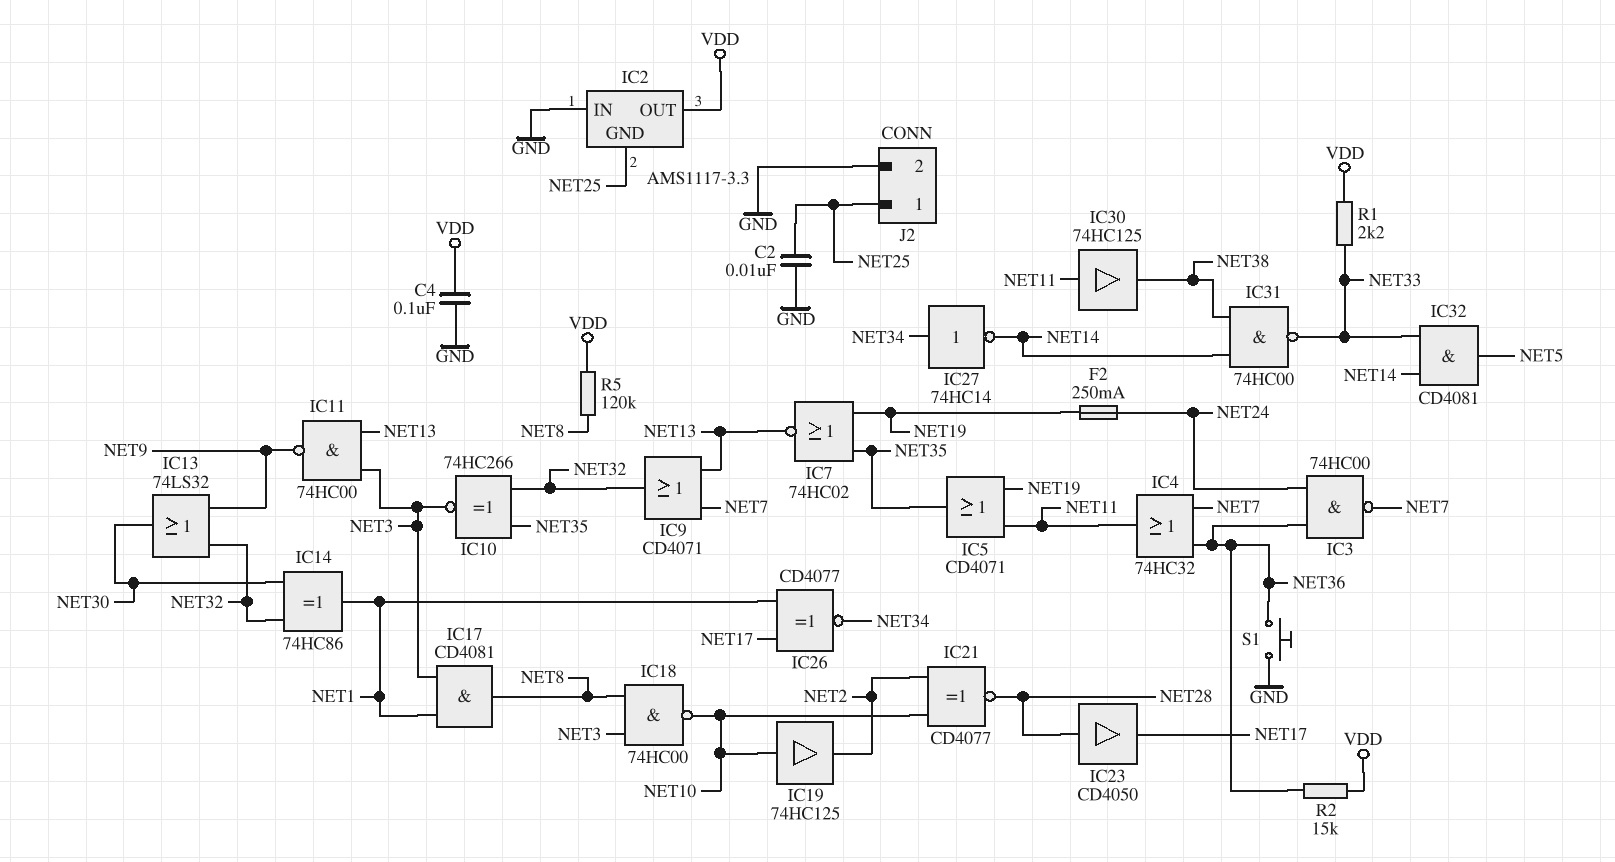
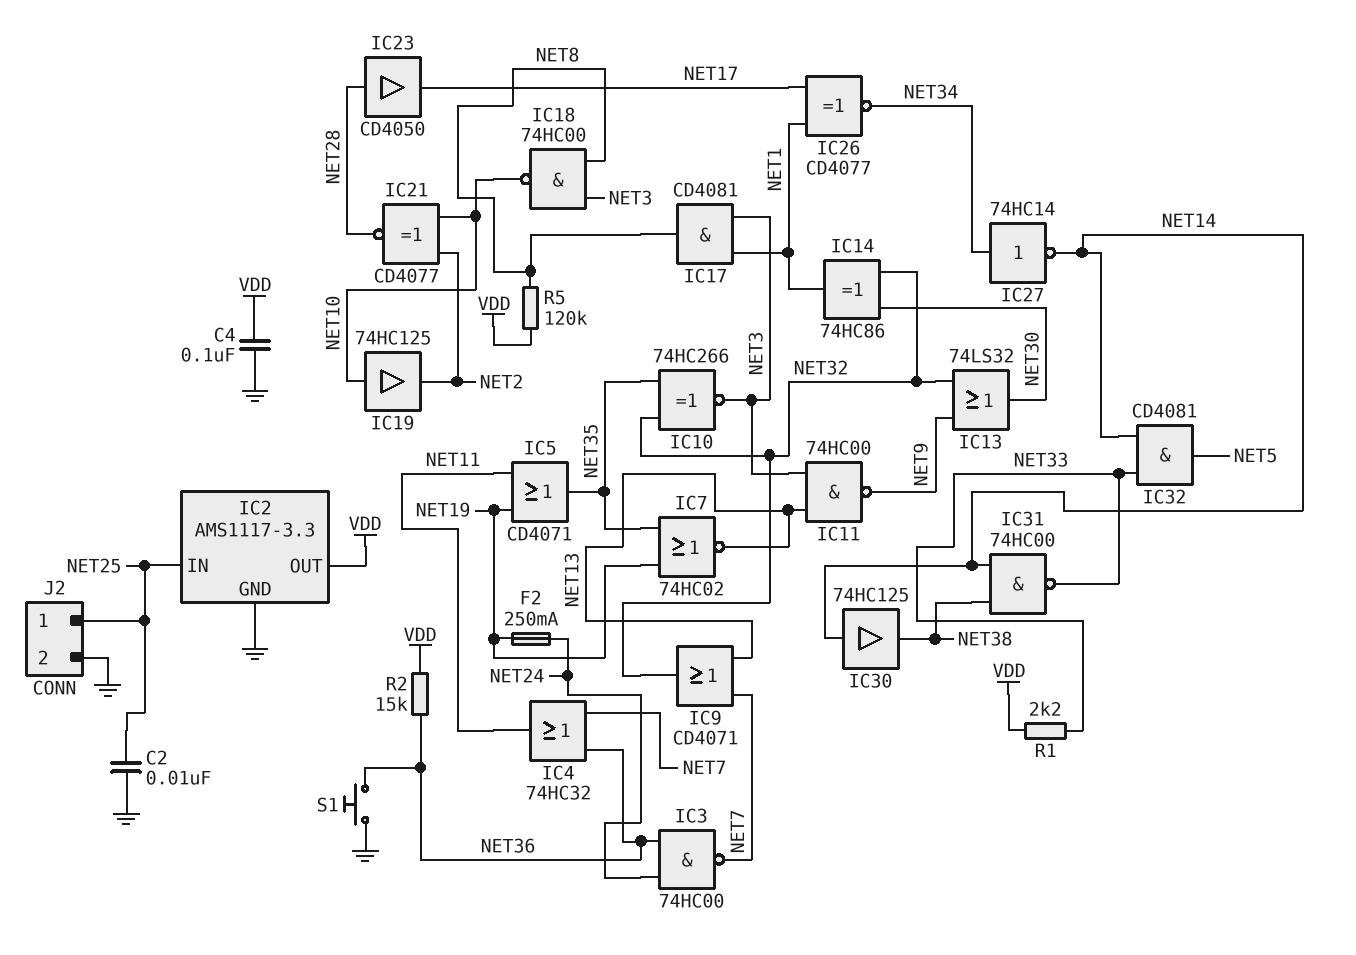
IC2 pin GND: NET25 -> GND
IC2 pin IN: GND -> NET25
IC30: buffer 74HC125 (in NET11, out NET38) -> buffer 74HC125 (in NET14, out NET38)

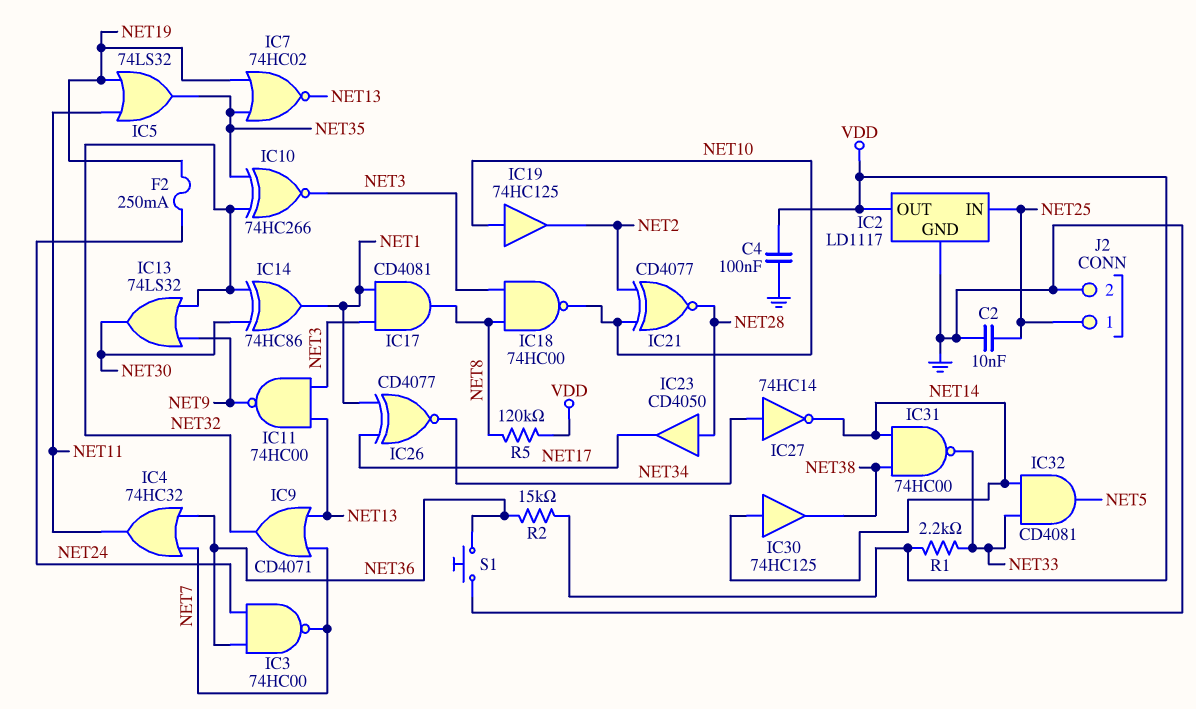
IC2: AMS1117-3.3 -> LD1117
IC5: OR CD4071 (in NET11, in NET19, out NET35) -> OR 74LS32 (in NET11, in NET19, out NET35)

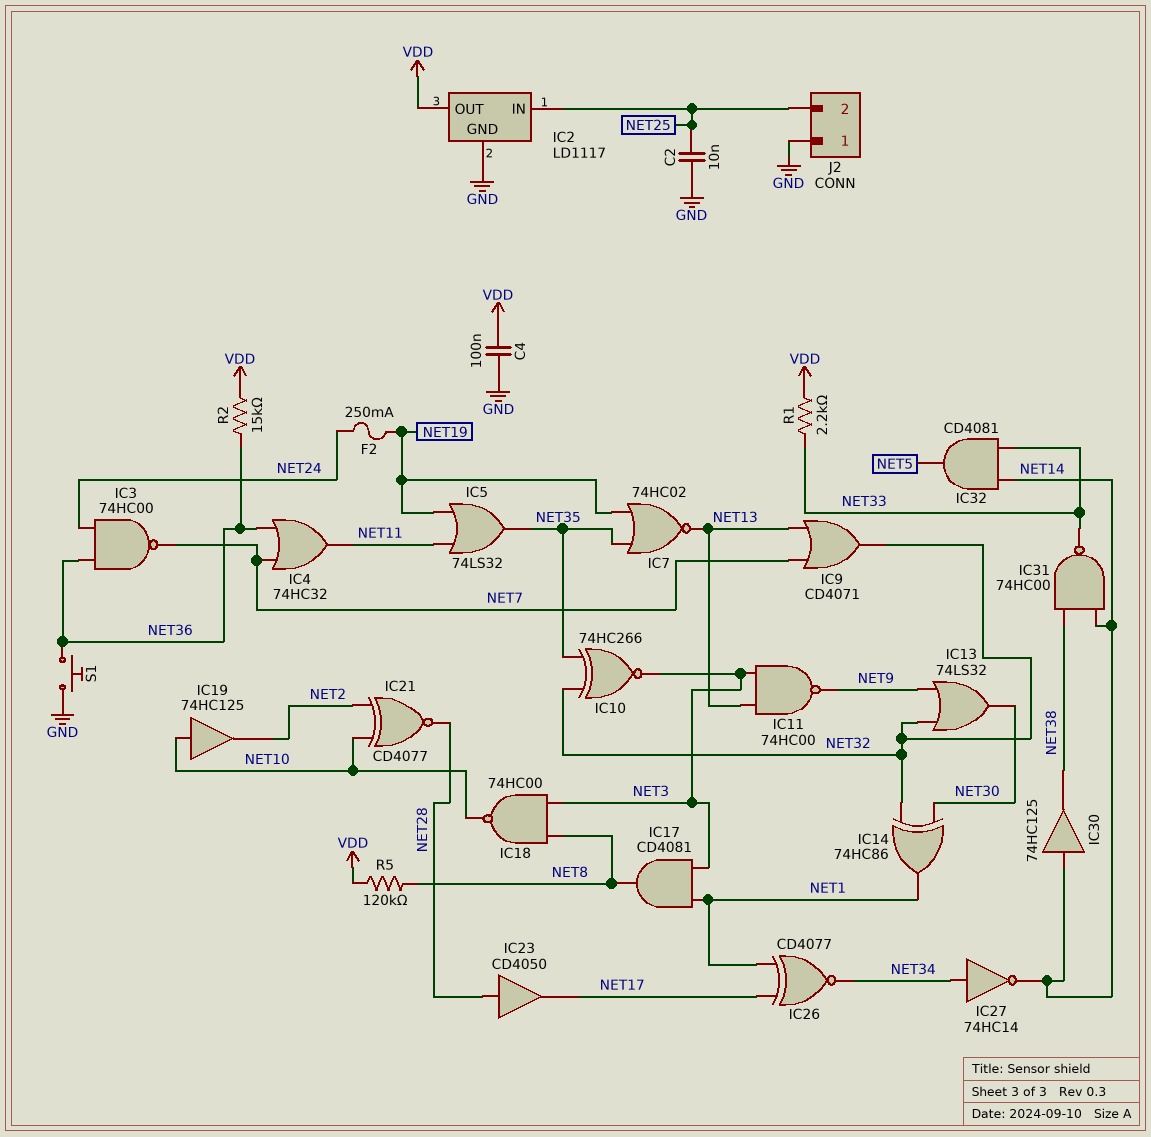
J2 pin 1: NET25 -> GND
J2 pin 2: GND -> NET25

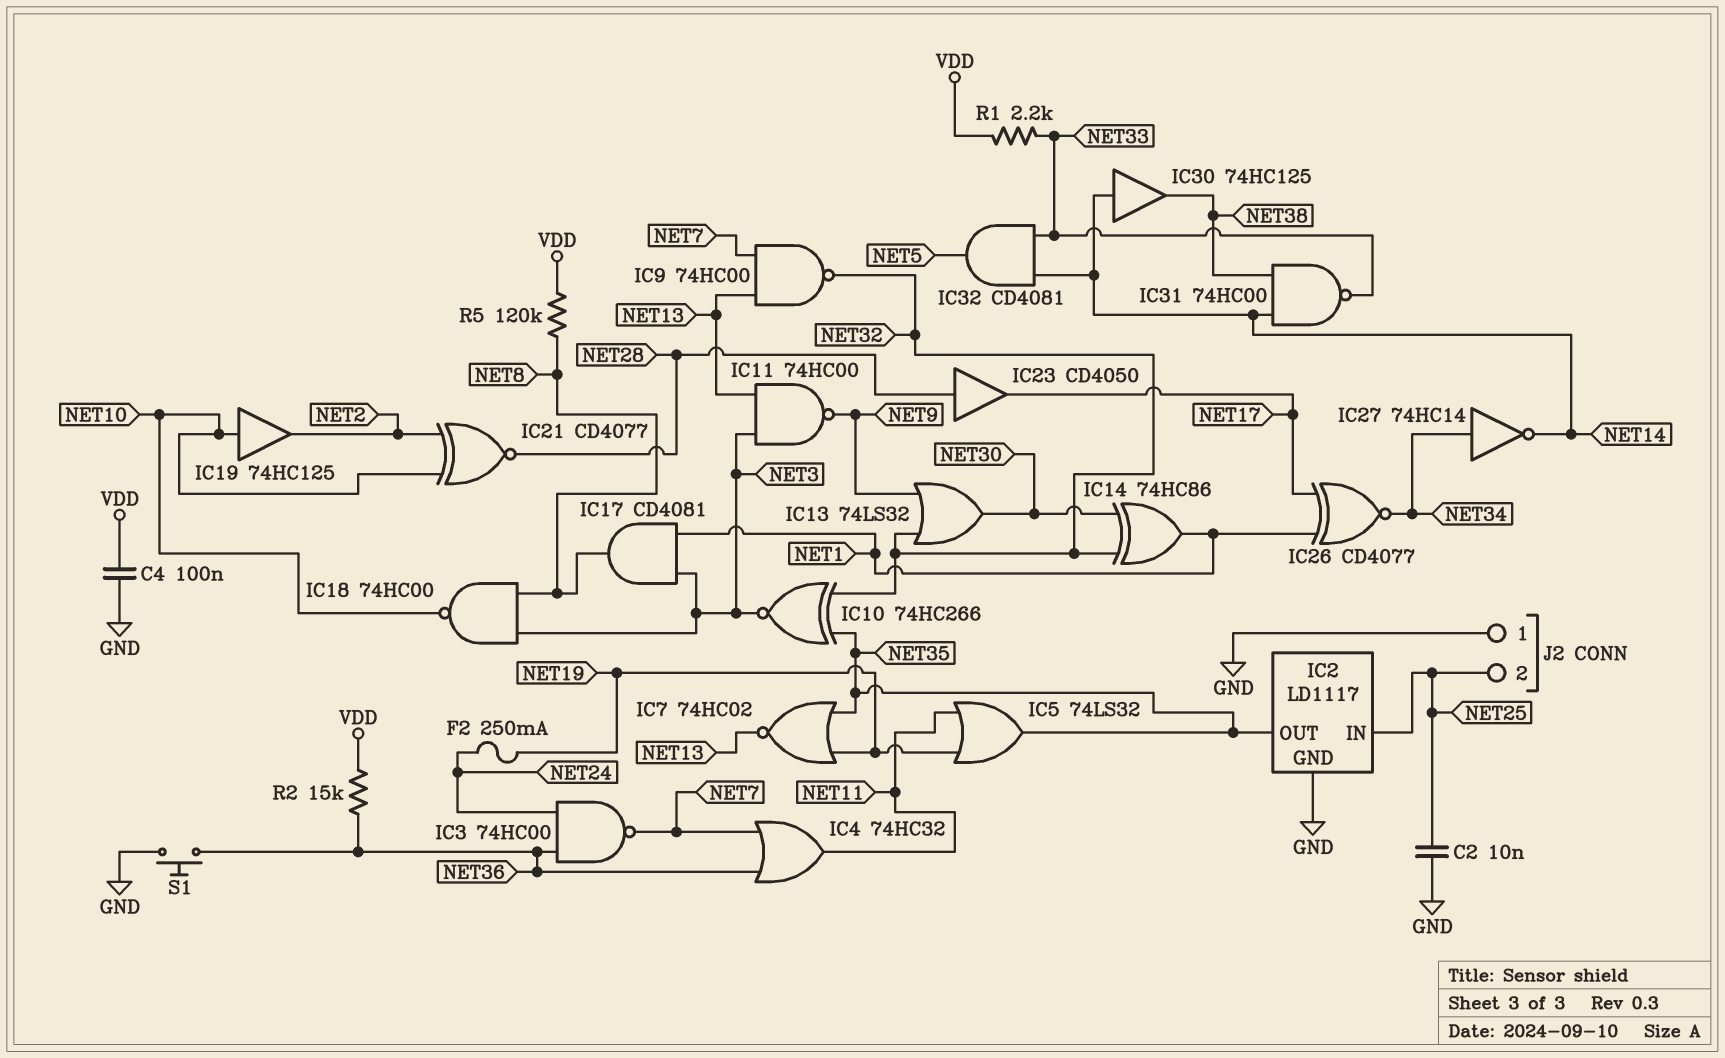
IC2 pin OUT: VDD -> NET35
IC9: OR CD4071 (in NET7, in NET13, out NET32) -> NAND 74HC00 (in NET7, in NET13, out NET32)

